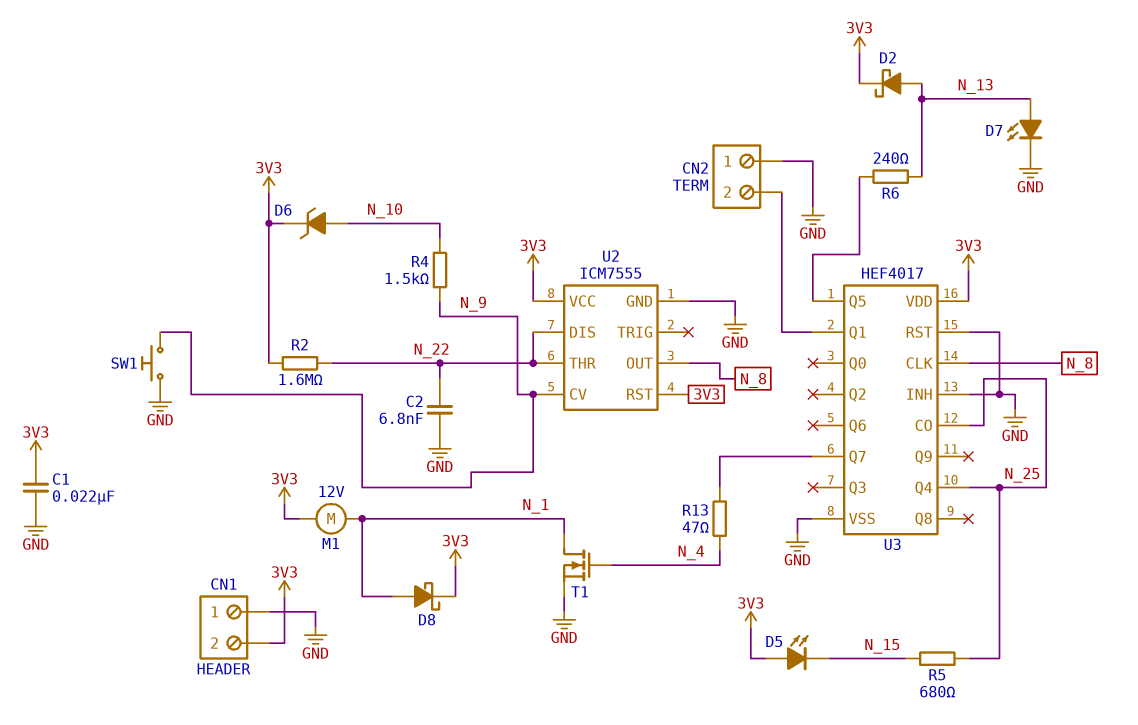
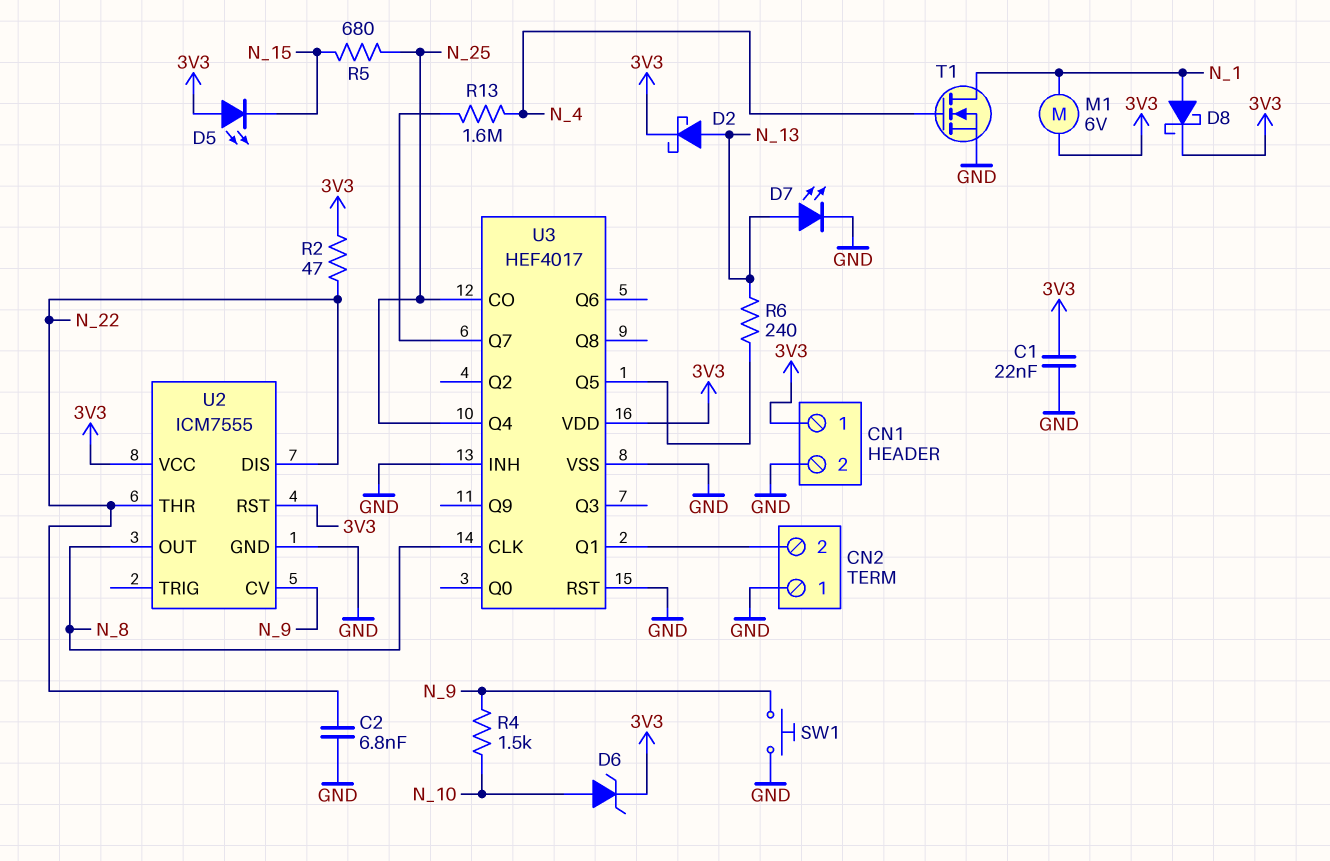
CN1 pin 1: GND -> 3V3
CN1 pin 2: 3V3 -> GND
M1: motor 12V (3V3, N_1) -> motor 6V (3V3, N_1)
R2: 1.6M (3V3, N_22) -> 47 (3V3, N_22)
R13: 47 (N_4, U3/Q7) -> 1.6M (N_4, U3/Q7)

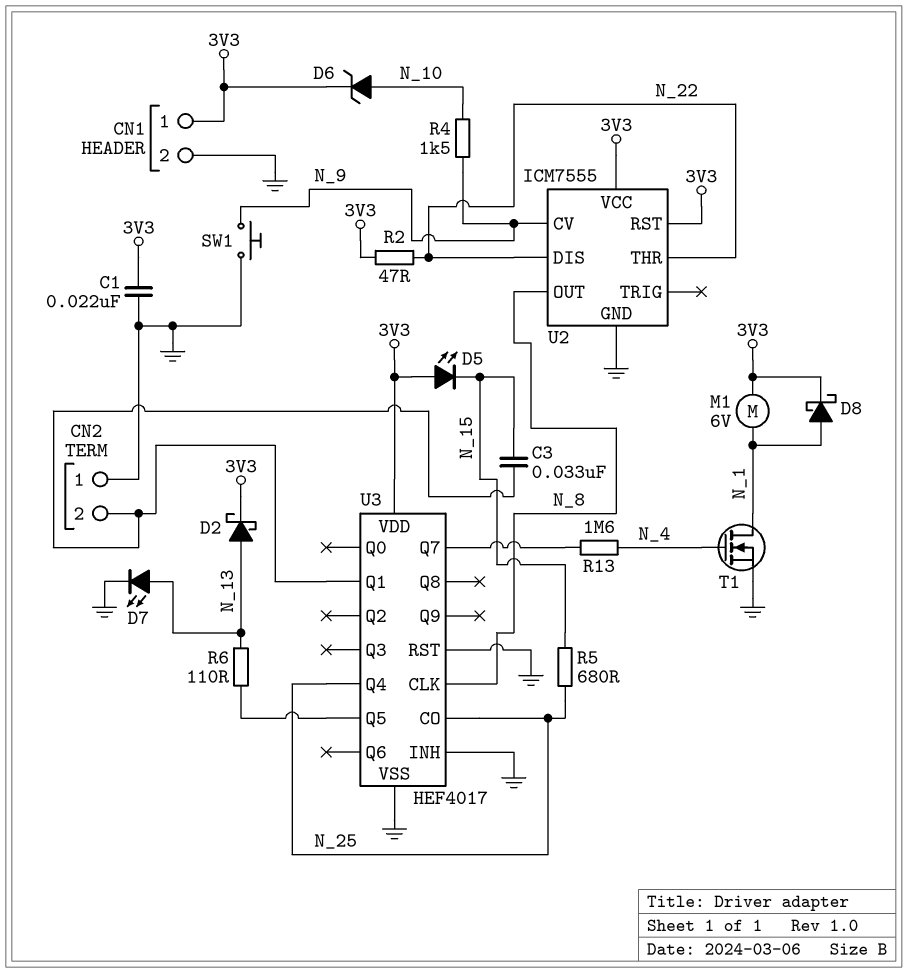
C2: 6.8nF (GND, N_22) -> none
C3: none -> 33nF (CN2/2, N_15)
R6: 240 (N_13, U3/Q5) -> 110 (N_13, U3/Q5)

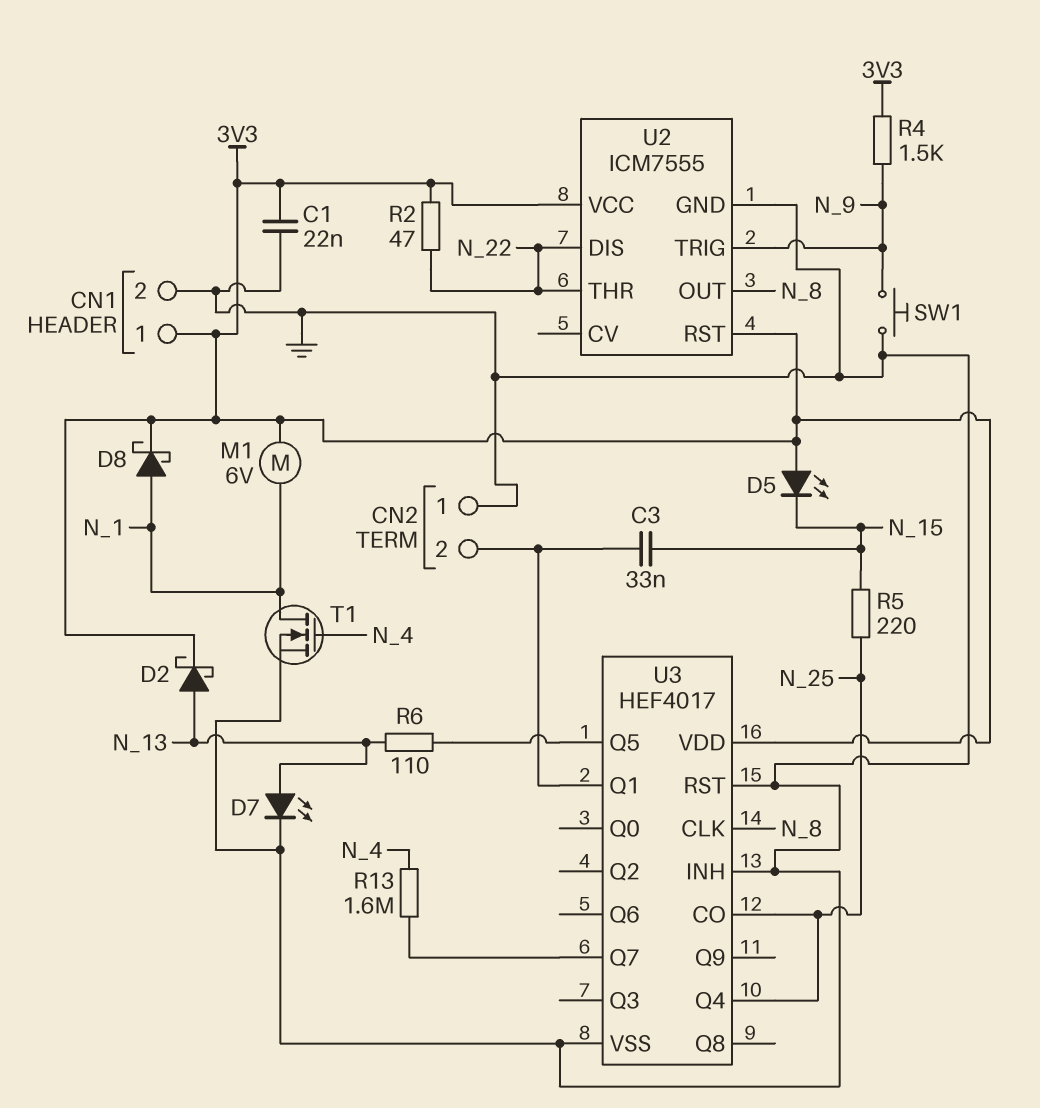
D6: zener (A N_10, K 3V3) -> none
R4: 1.5k (N_9, N_10) -> 1.5k (3V3, N_9)
R5: 680 (N_15, N_25) -> 220 (N_15, N_25)
U2 pin CV: N_9 -> none
U2 pin TRIG: none -> N_9

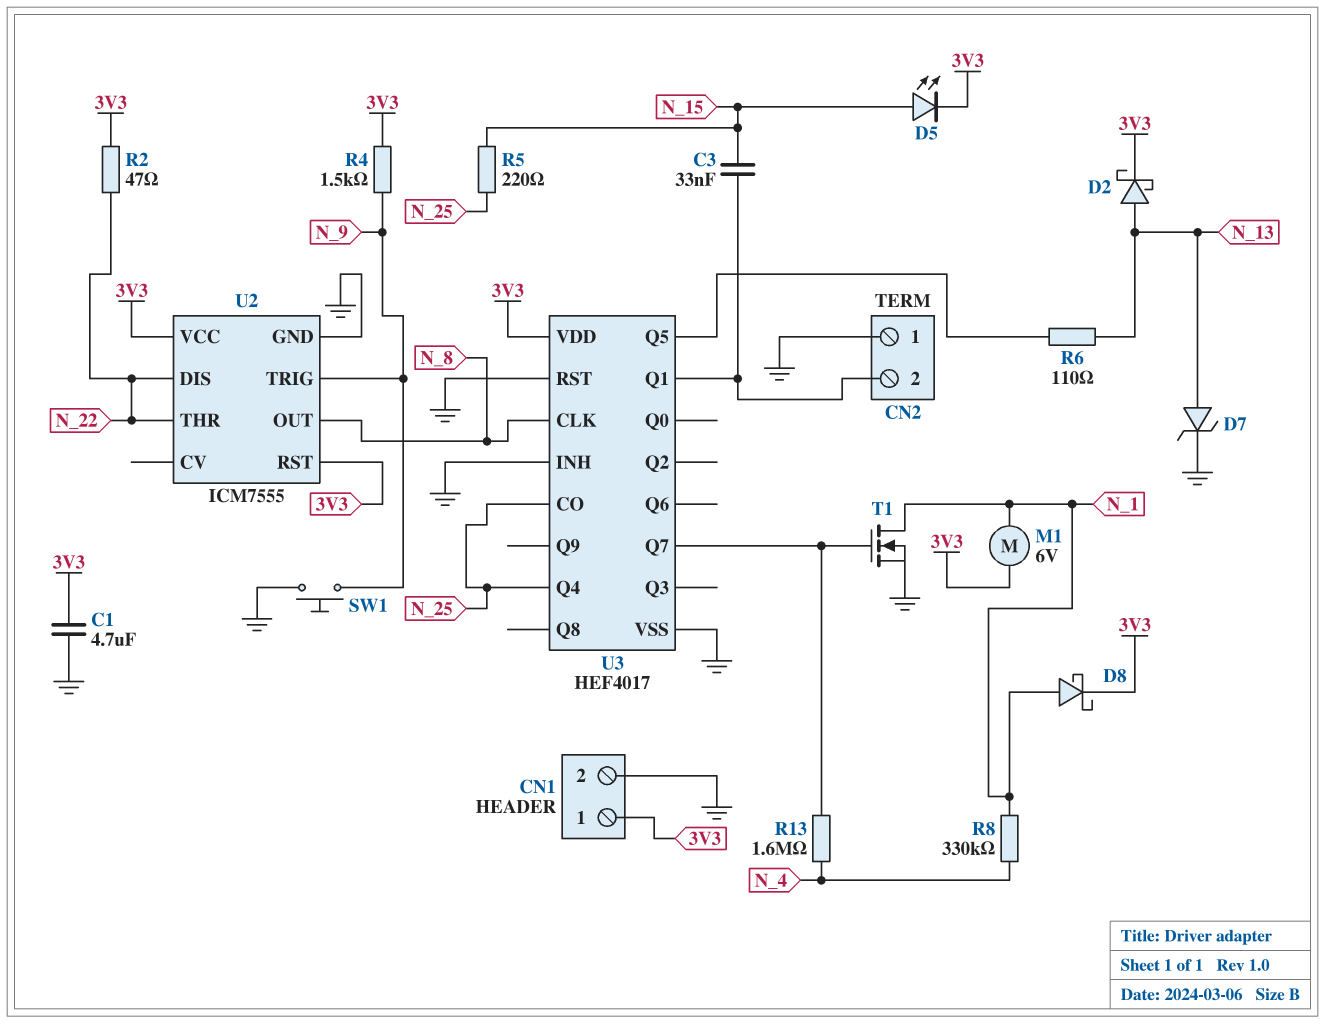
C1: 22nF (3V3, GND) -> 4.7uF (3V3, GND)
D5: LED (A 3V3, K N_15) -> LED (A N_15, K 3V3)
D7: LED (A N_13, K GND) -> zener (A N_13, K GND)
R8: none -> 330k (N_1, N_4)
T1: NMOS (G N_4, D N_1, S GND) -> NMOS (G U3/Q7, D N_1, S GND)

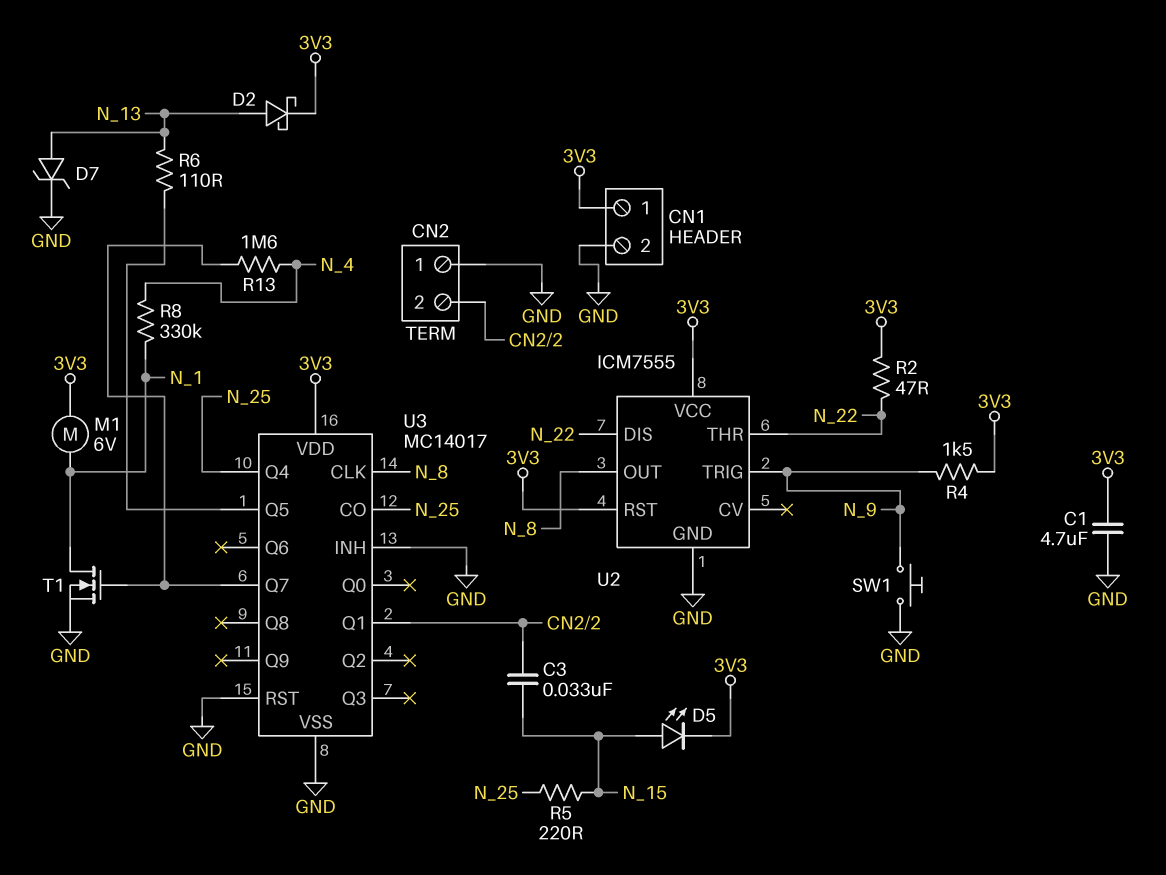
D8: schottky (A N_1, K 3V3) -> none
U3: HEF4017 -> MC14017

